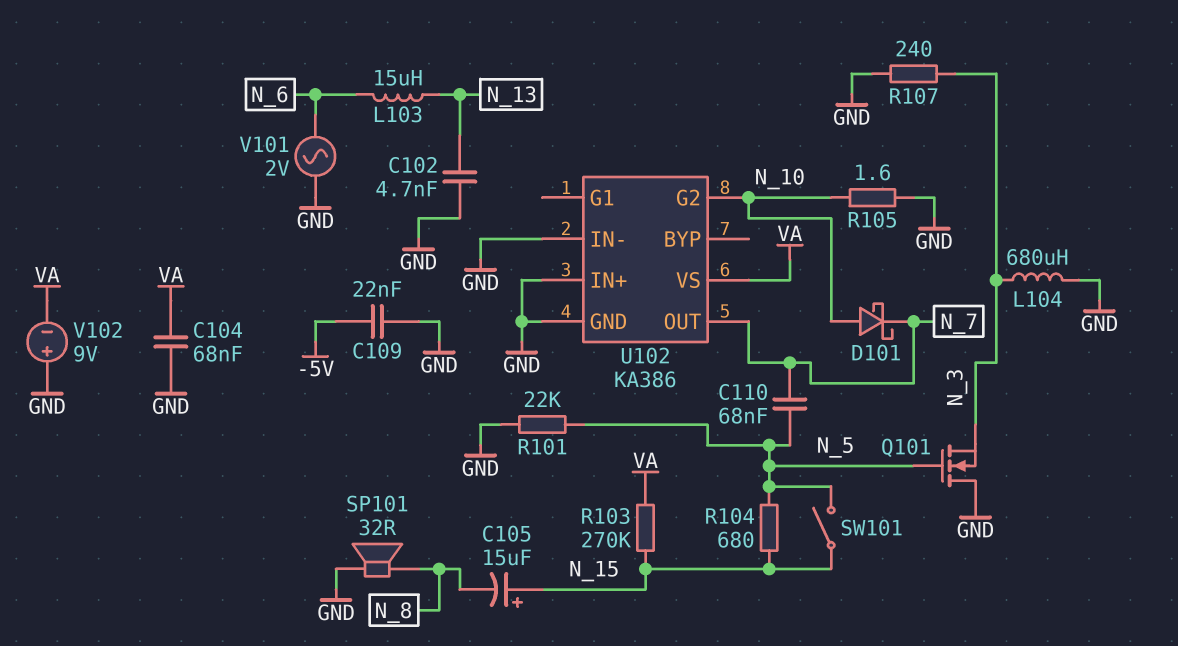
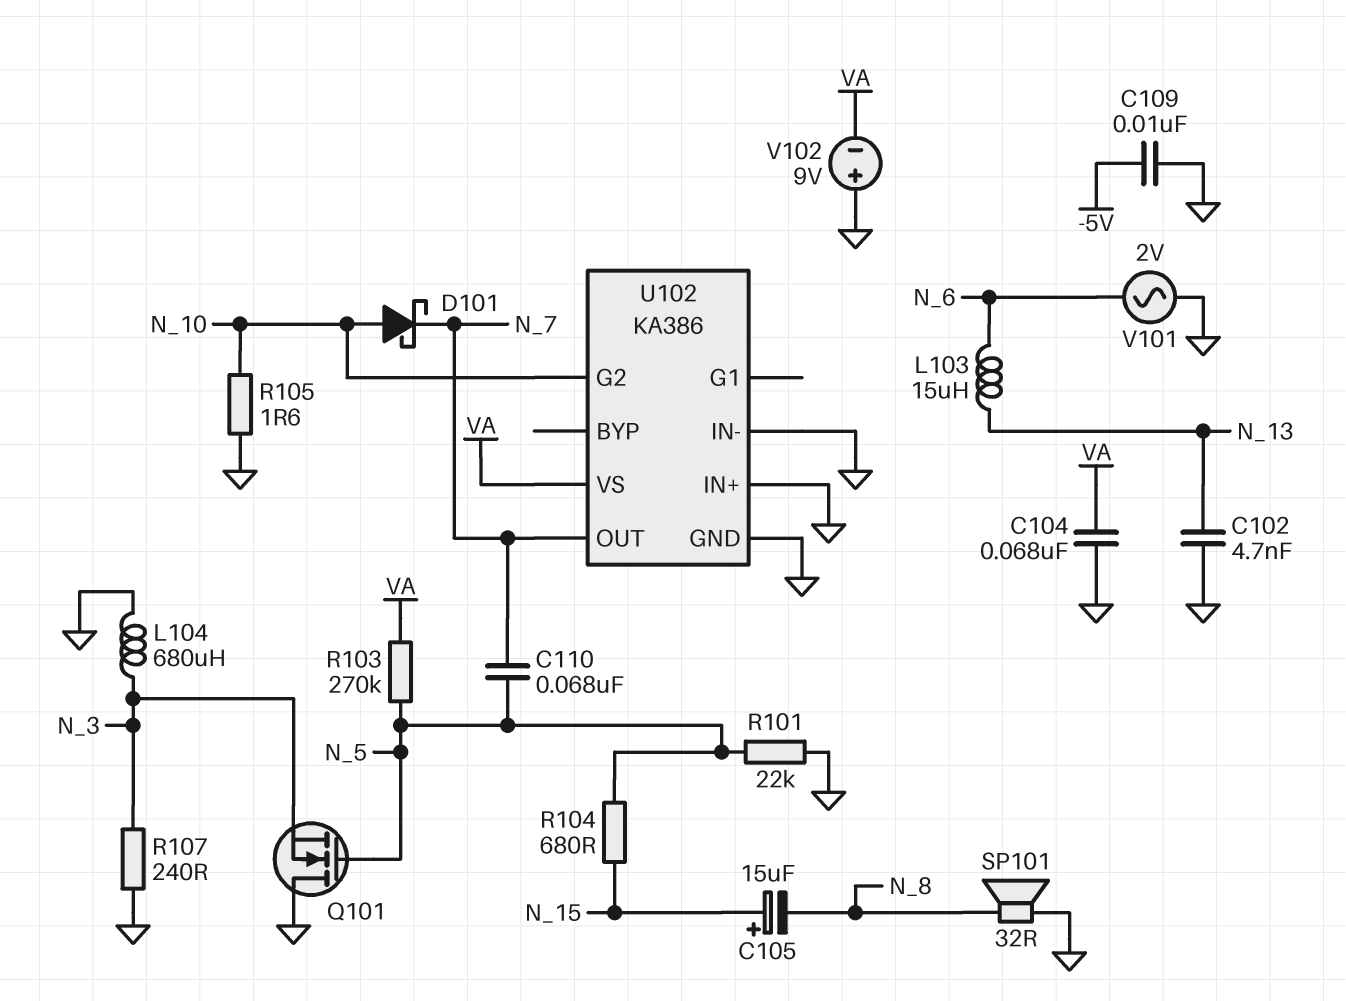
C109: 22nF (-5V, GND) -> 10nF (-5V, GND)
R103: 270k (N_15, VA) -> 270k (N_5, VA)
SW101: switch (N_5, N_15) -> none

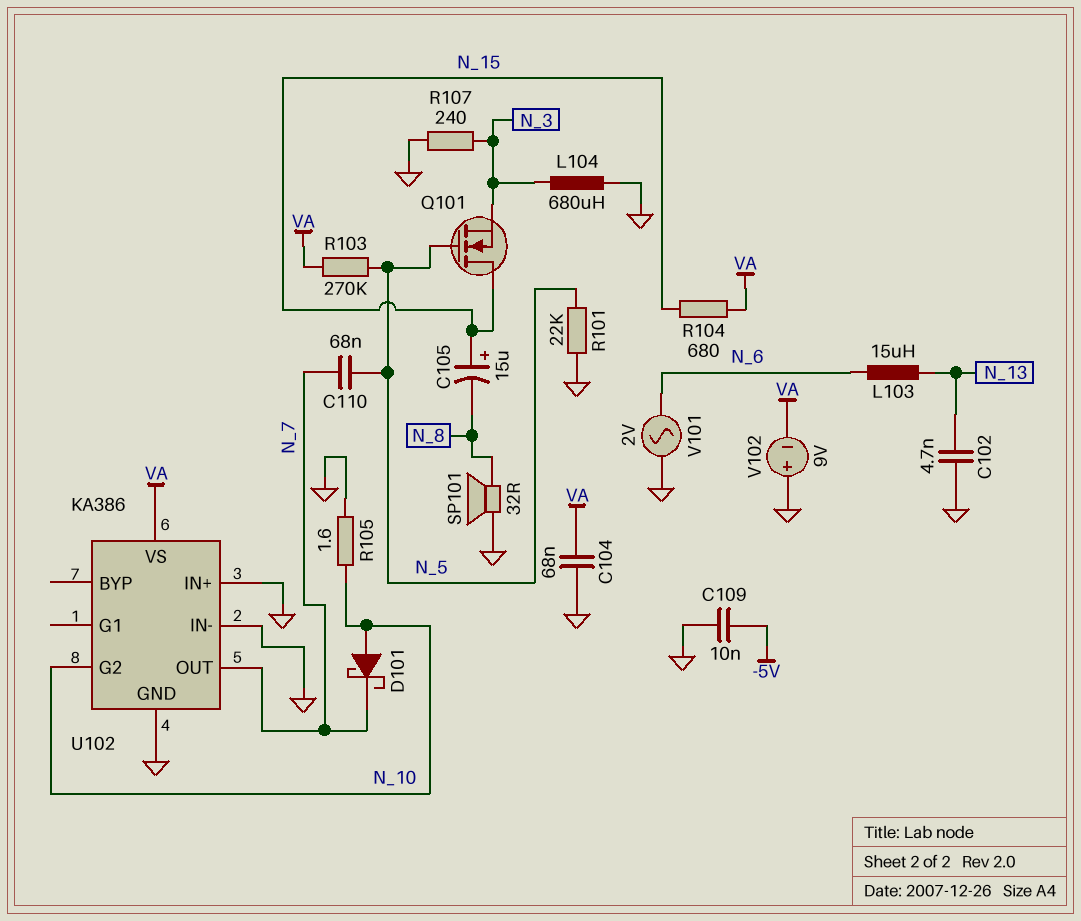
Q101: NMOS (G N_5, D GND, S N_3) -> NMOS (G N_5, D N_15, S N_3)
R104: 680 (N_5, N_15) -> 680 (N_15, VA)

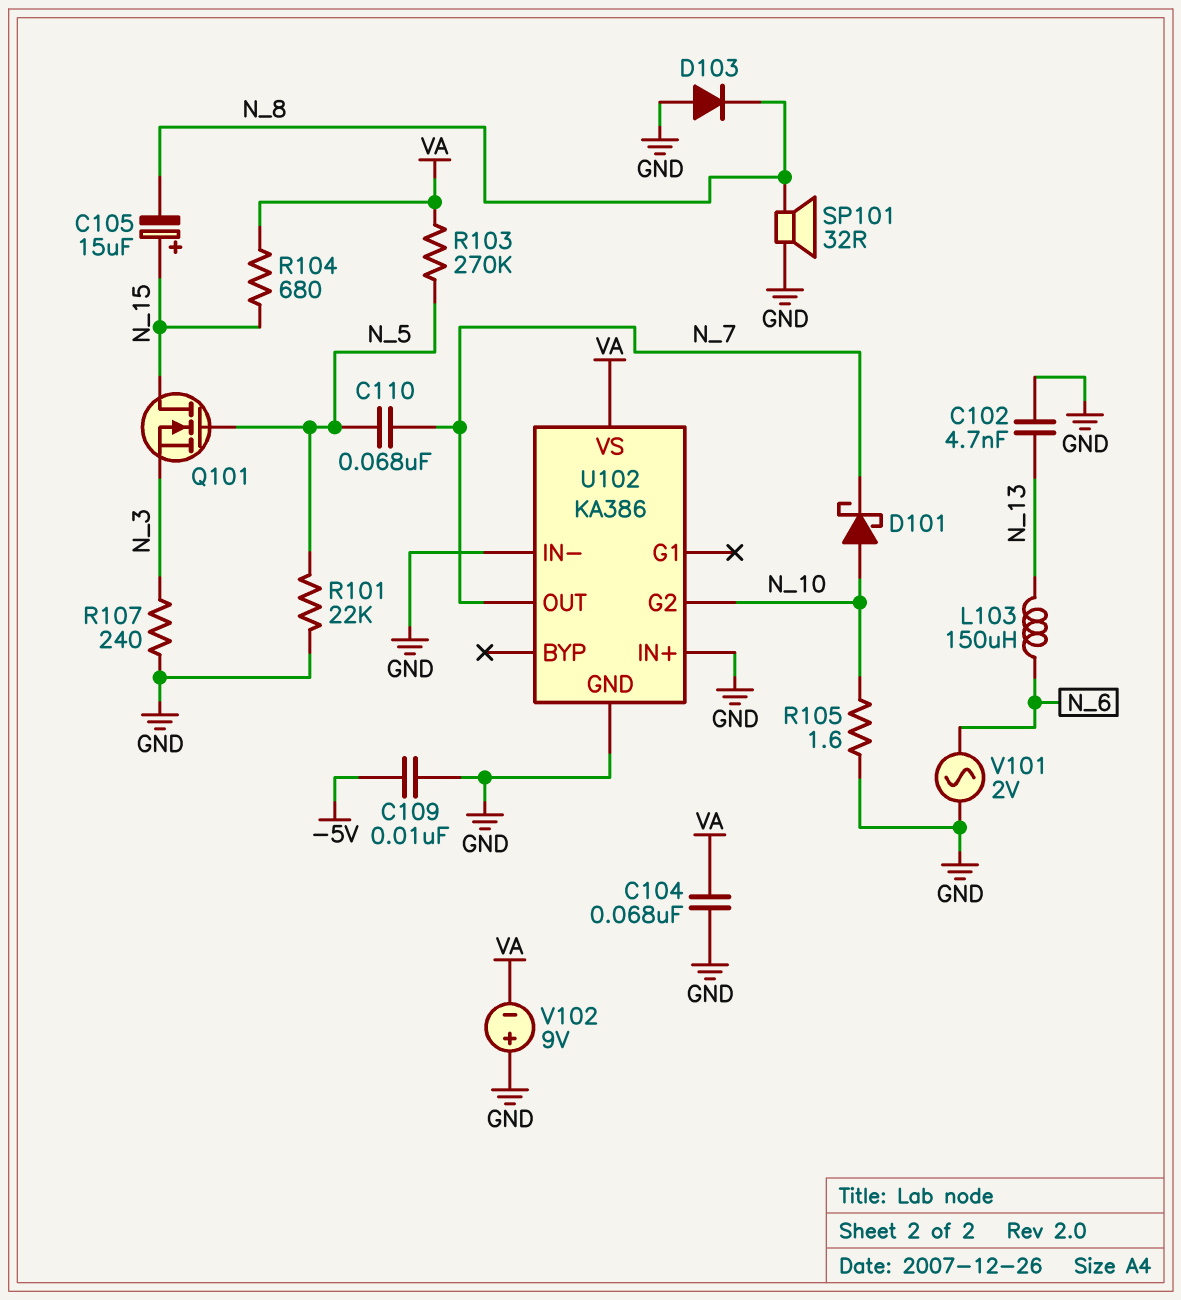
D103: none -> diode (A GND, K N_8)
L103: 15uH (N_6, N_13) -> 150uH (N_6, N_13)
L104: 680uH (GND, N_3) -> none

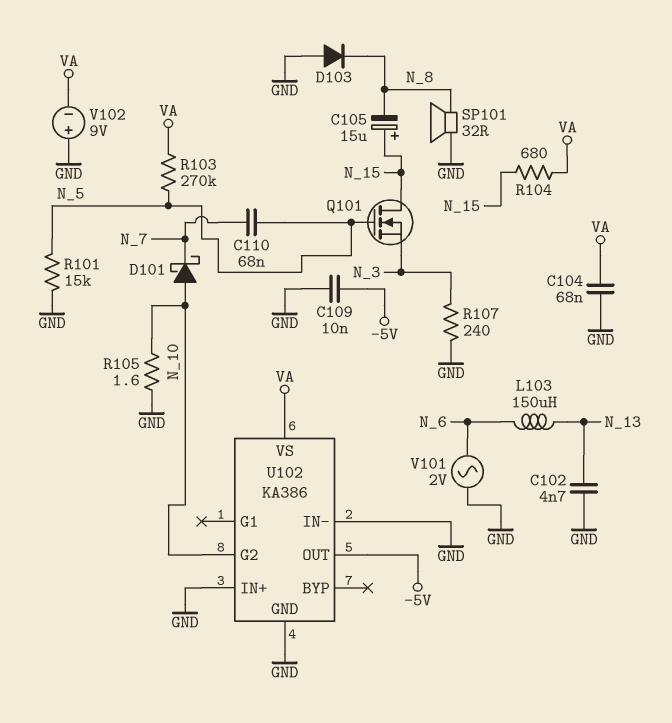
R101: 22k (GND, N_5) -> 15k (GND, N_5)
U102 pin OUT: N_7 -> -5V

